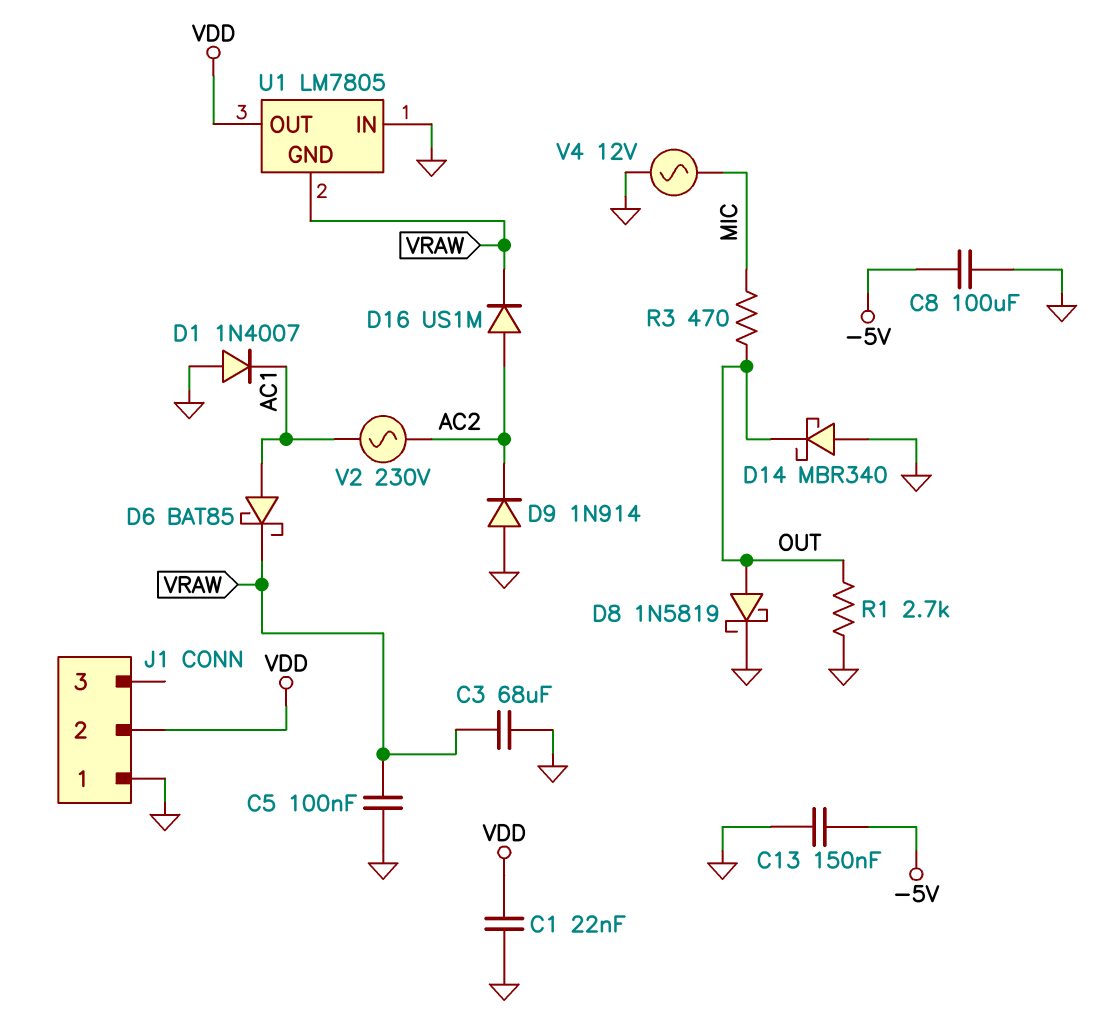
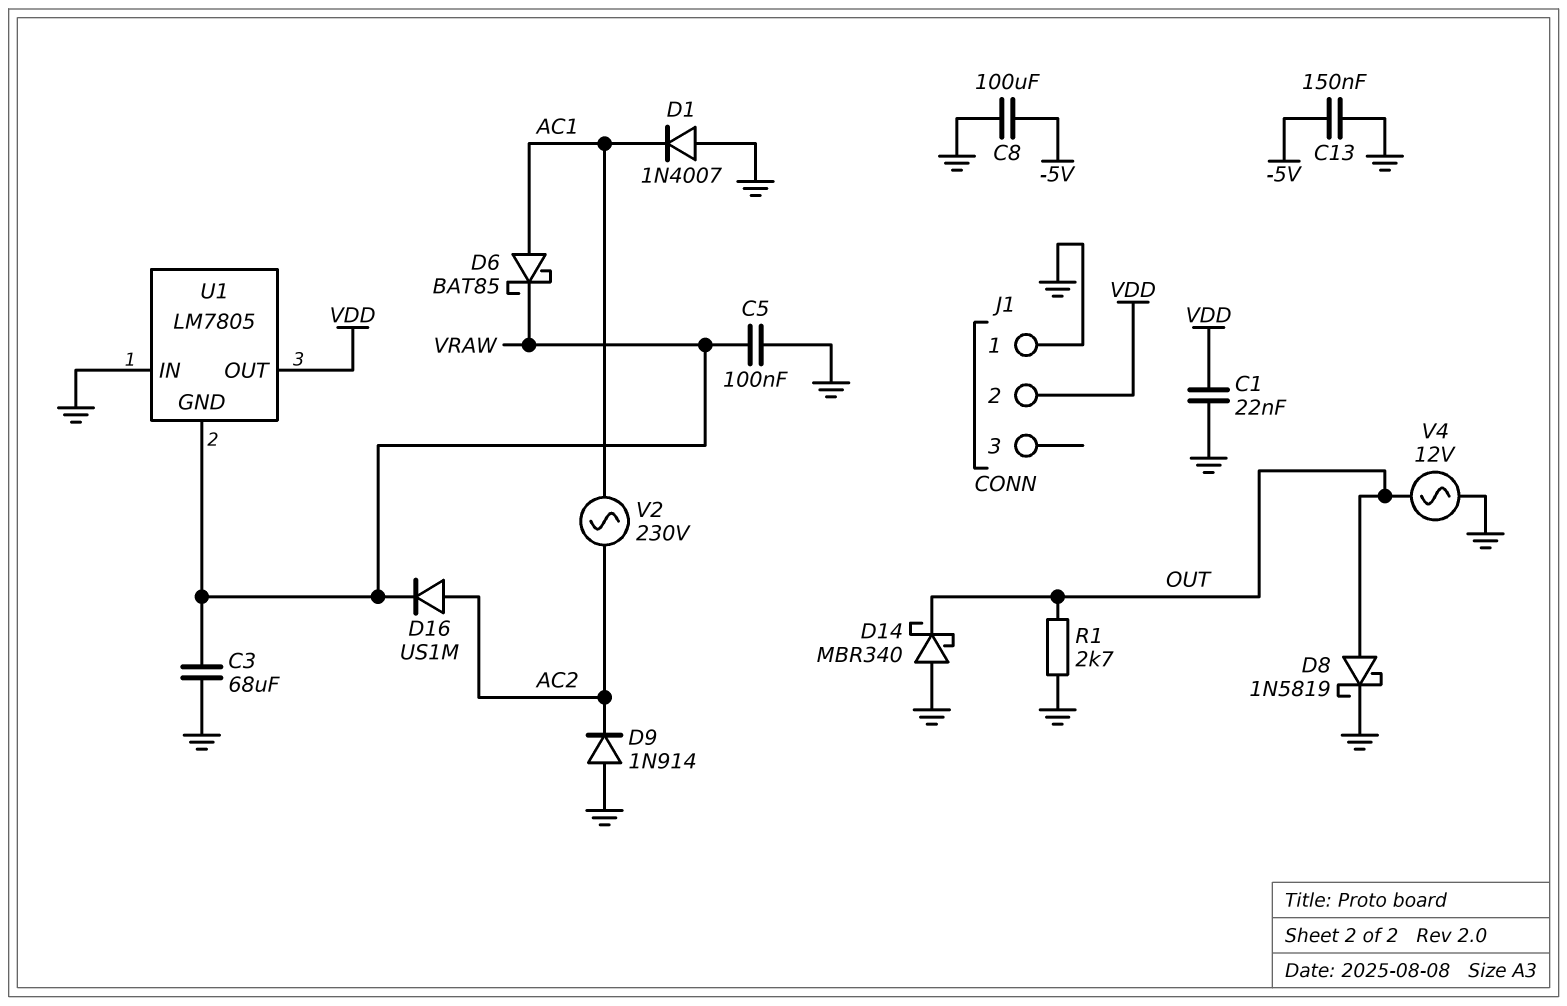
R3: 470 (MIC, OUT) -> none
V4: AC 12V (GND, MIC) -> AC 12V (GND, OUT)

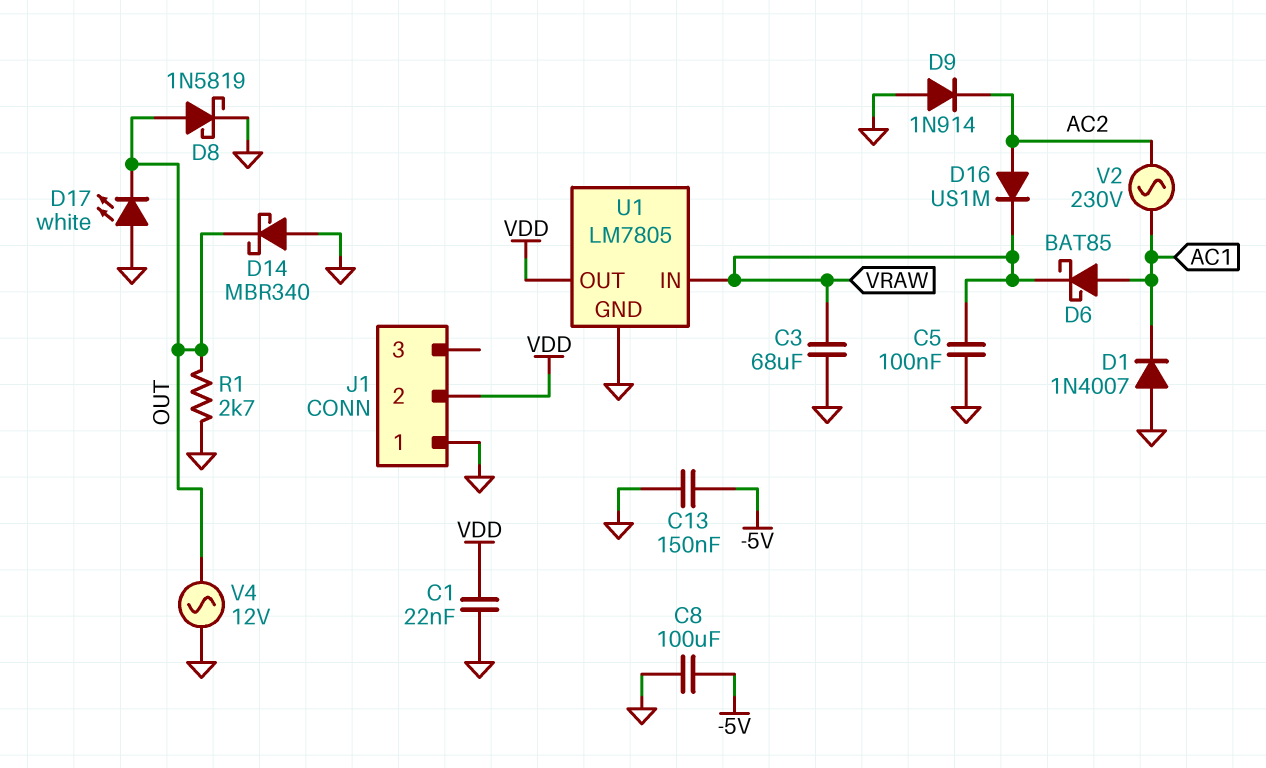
D17: none -> LED white (A GND, K OUT)
U1 pin GND: VRAW -> GND
U1 pin IN: GND -> VRAW

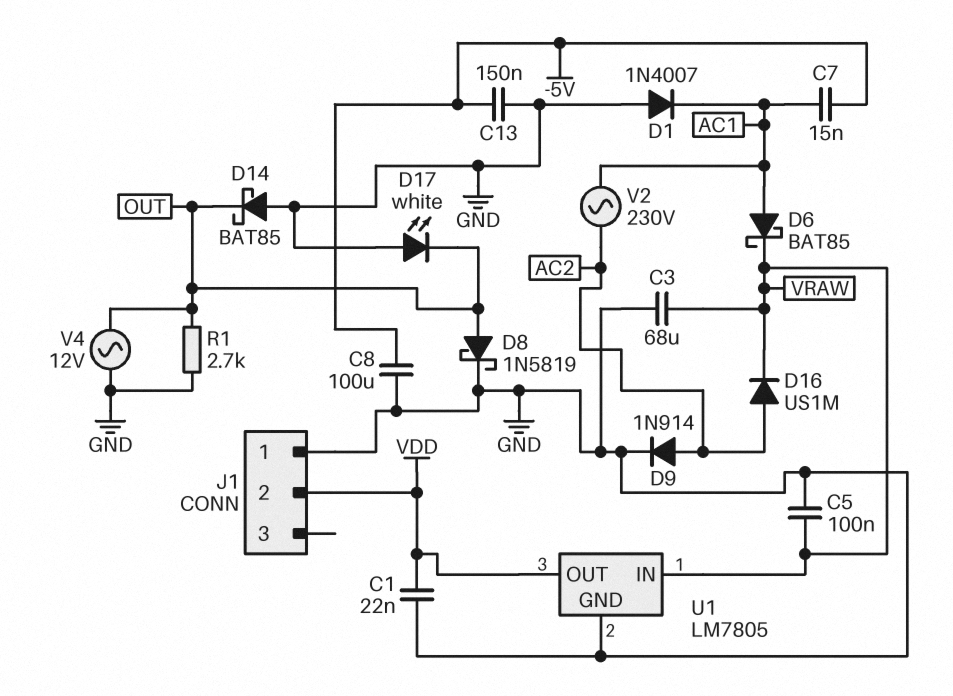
C7: none -> 15nF (-5V, AC1)
D9: diode 1N914 (A GND, K AC2) -> diode 1N914 (A AC2, K GND)
D14: schottky MBR340 (A GND, K OUT) -> schottky BAT85 (A GND, K OUT)

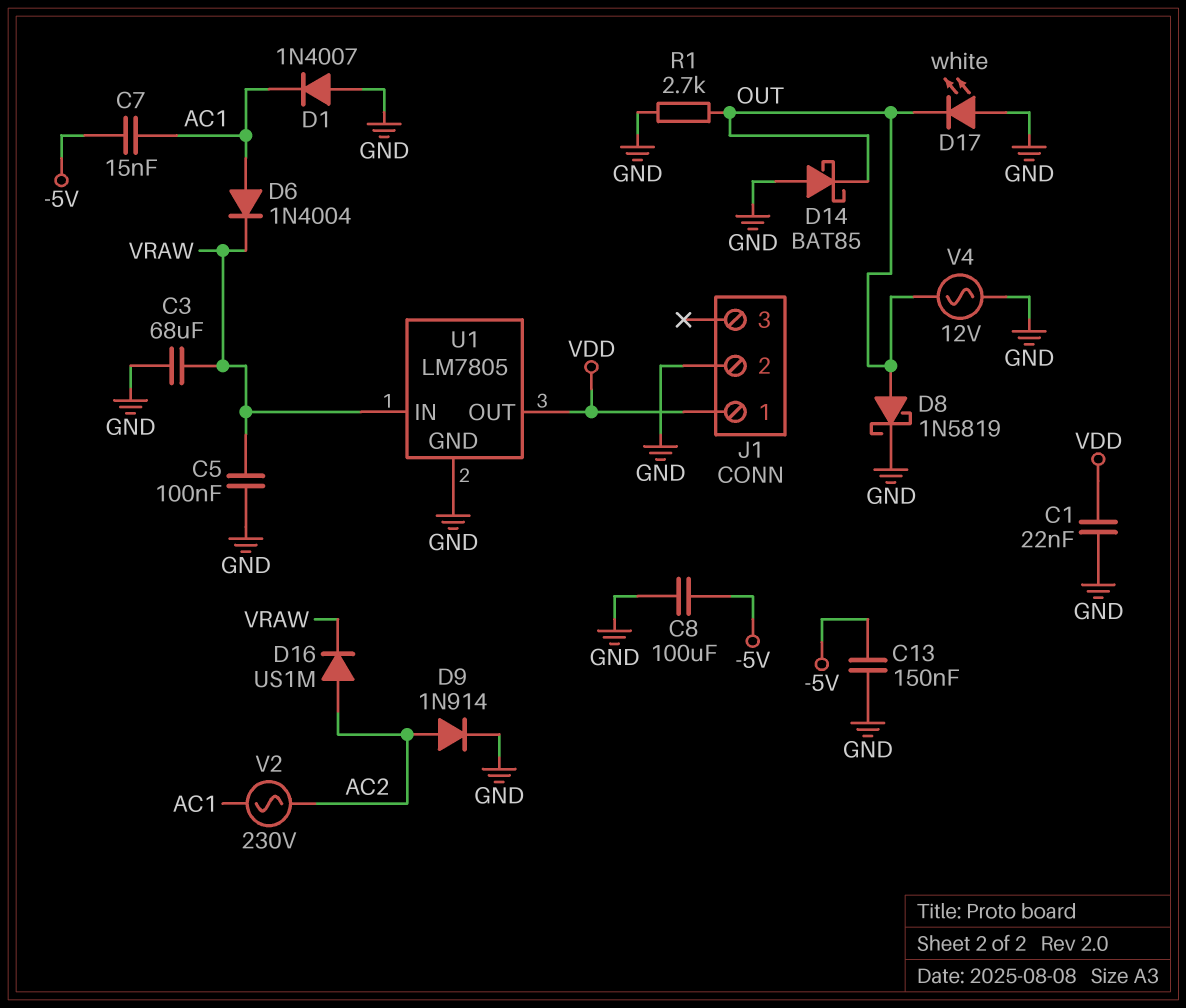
D6: schottky BAT85 (A AC1, K VRAW) -> diode 1N4004 (A AC1, K VRAW)
J1 pin 1: GND -> VDD
J1 pin 2: VDD -> GND

